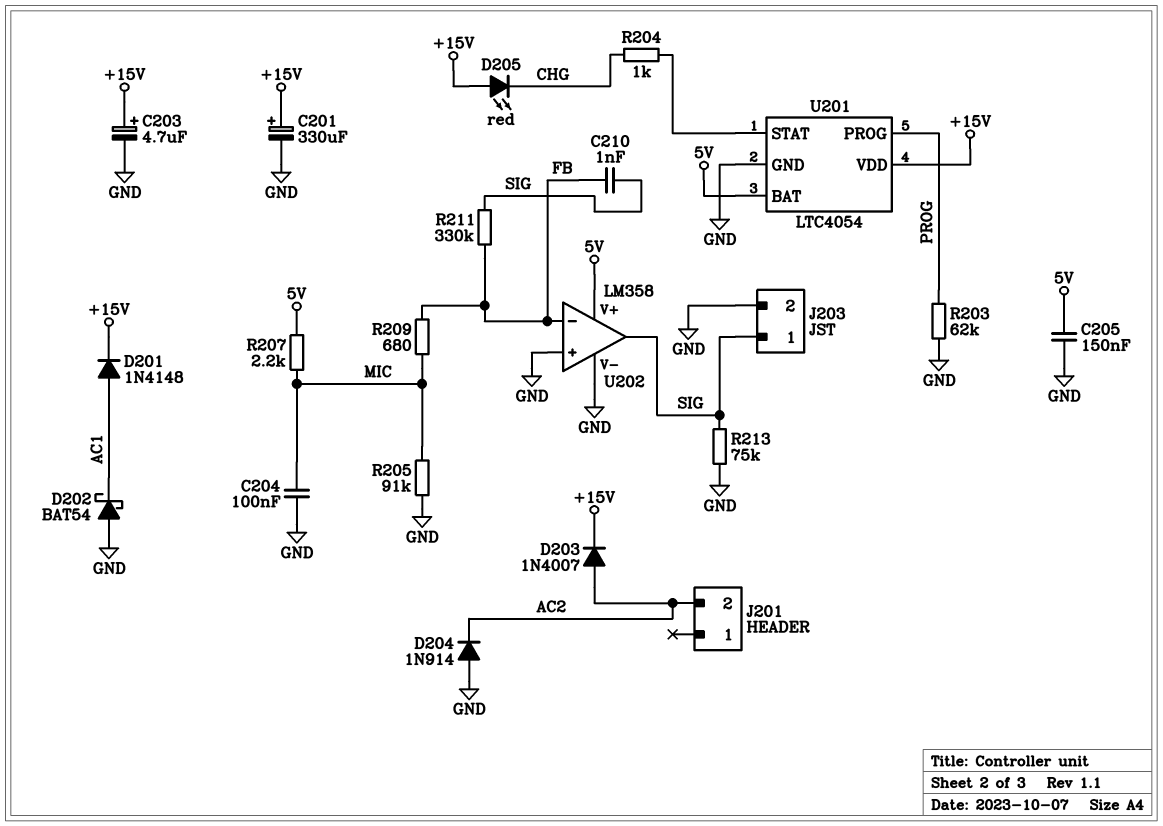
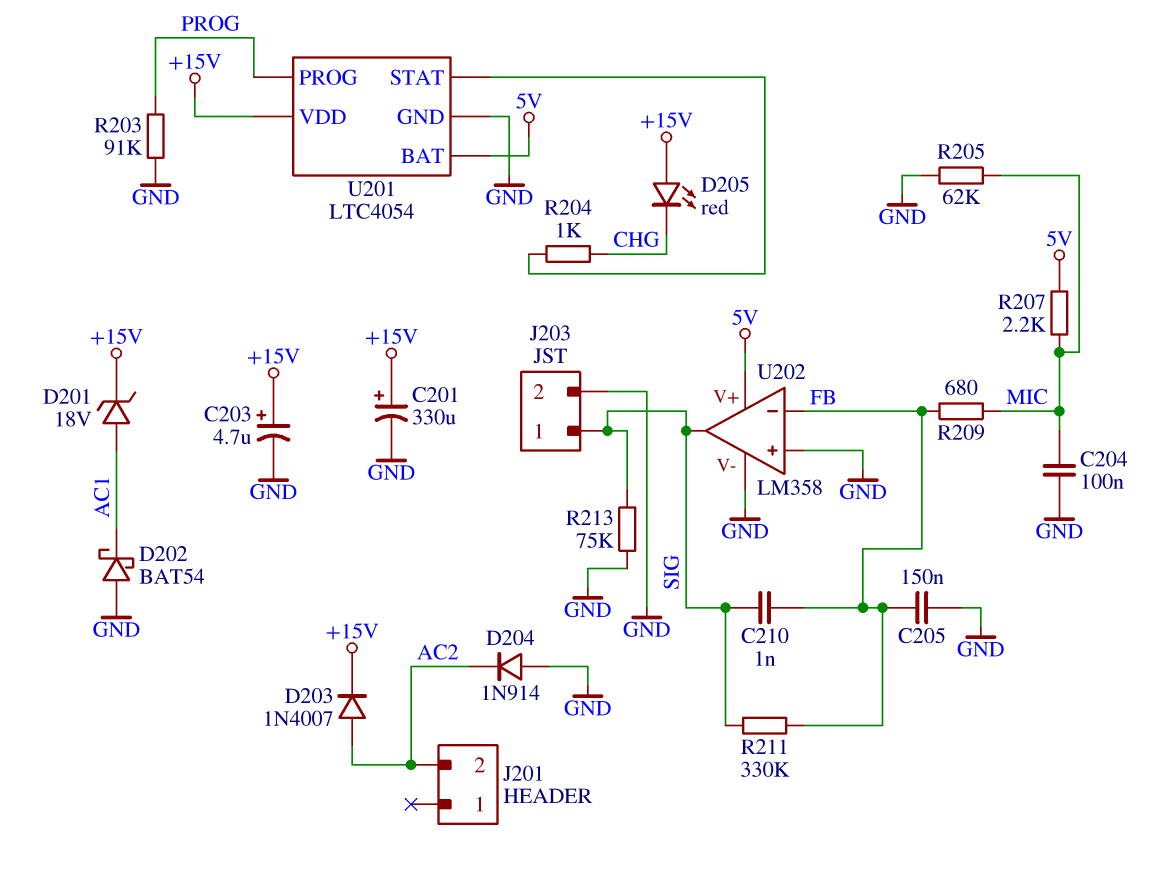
C205: 150nF (5V, GND) -> 150nF (FB, GND)
D201: diode 1N4148 (A AC1, K +15V) -> zener 18V (A AC1, K +15V)
R203: 62k (GND, PROG) -> 91k (GND, PROG)
R205: 91k (GND, MIC) -> 62k (GND, MIC)

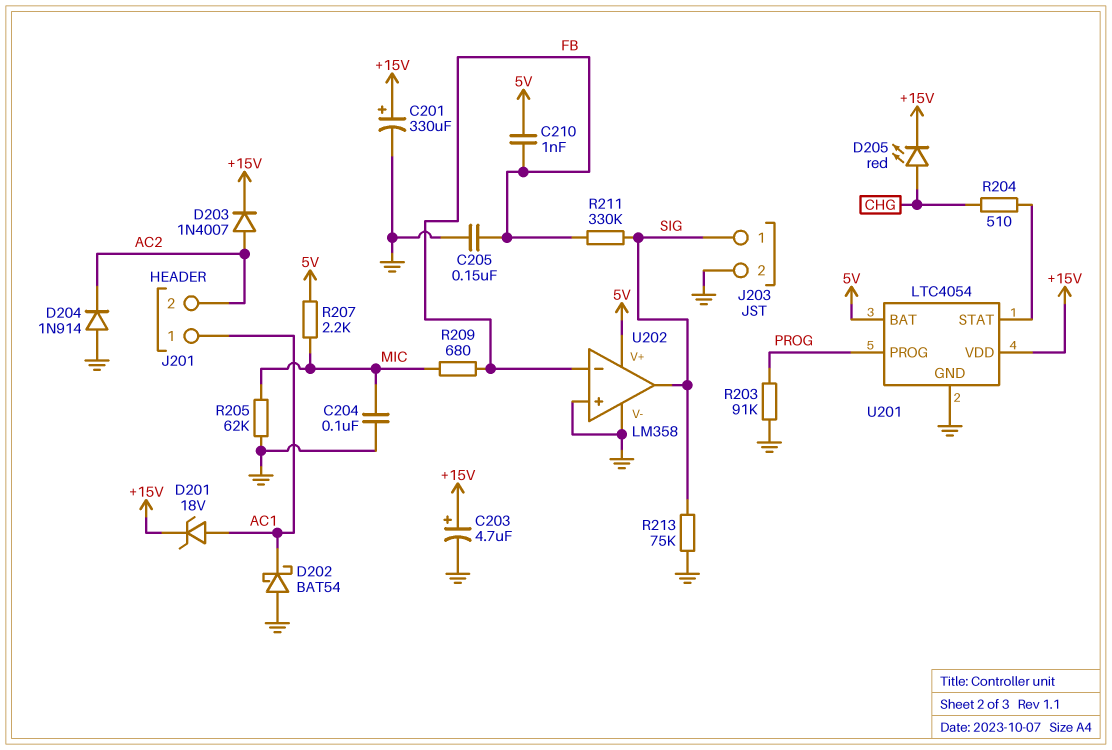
C210: 1nF (FB, SIG) -> 1nF (5V, FB)
D205: LED red (A +15V, K CHG) -> LED red (A CHG, K +15V)
J201 pin 1: none -> AC1
R204: 1k (CHG, U201/STAT) -> 510 (CHG, U201/STAT)

